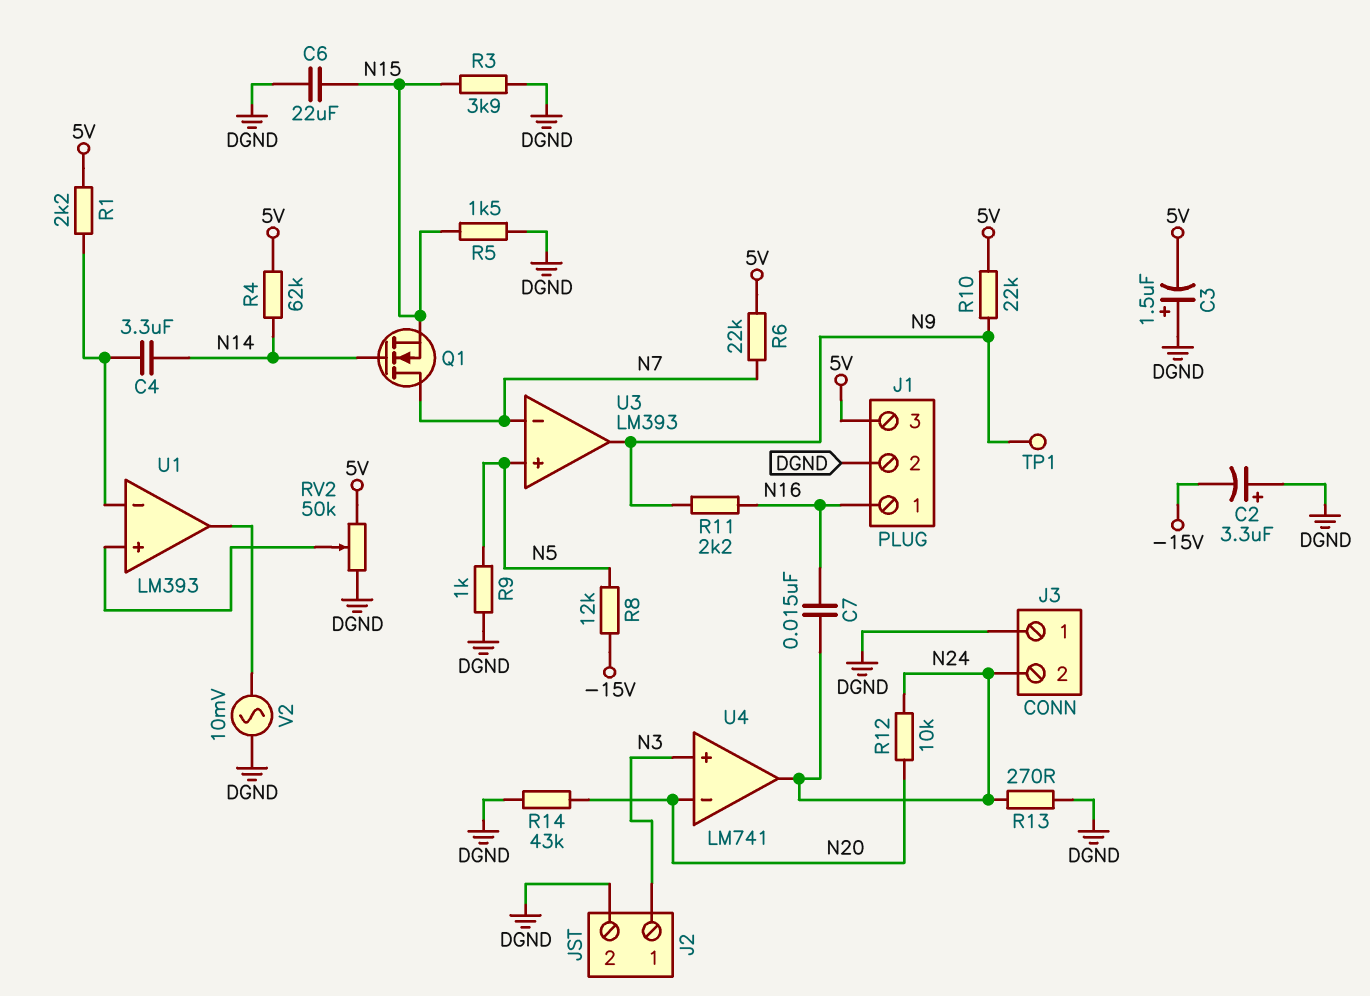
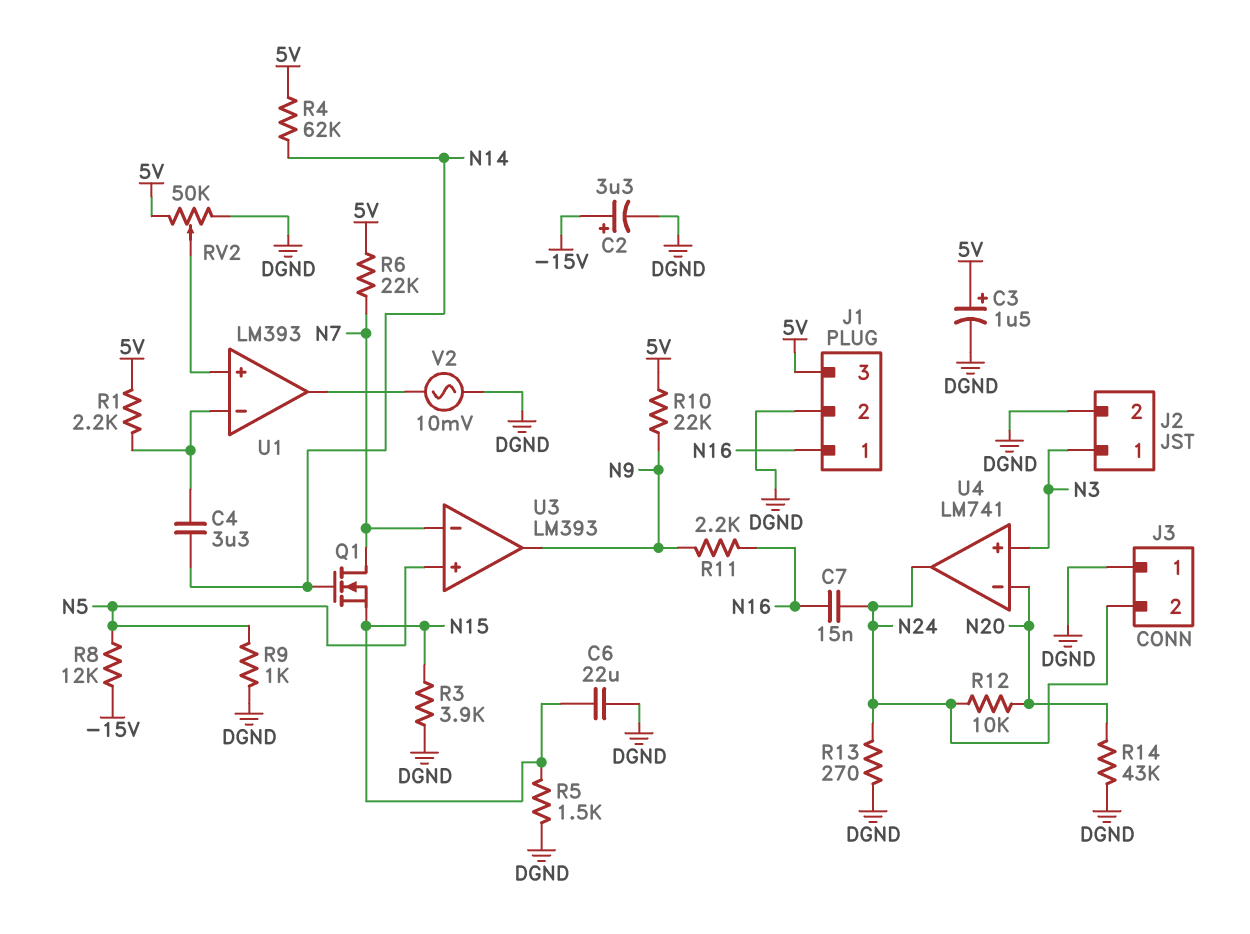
C2: 3.3uF (plus DGND, minus -15V) -> 3.3uF (plus -15V, minus DGND)
C3: 1.5uF (plus DGND, minus 5V) -> 1.5uF (plus 5V, minus DGND)
TP1: test point (N9) -> none

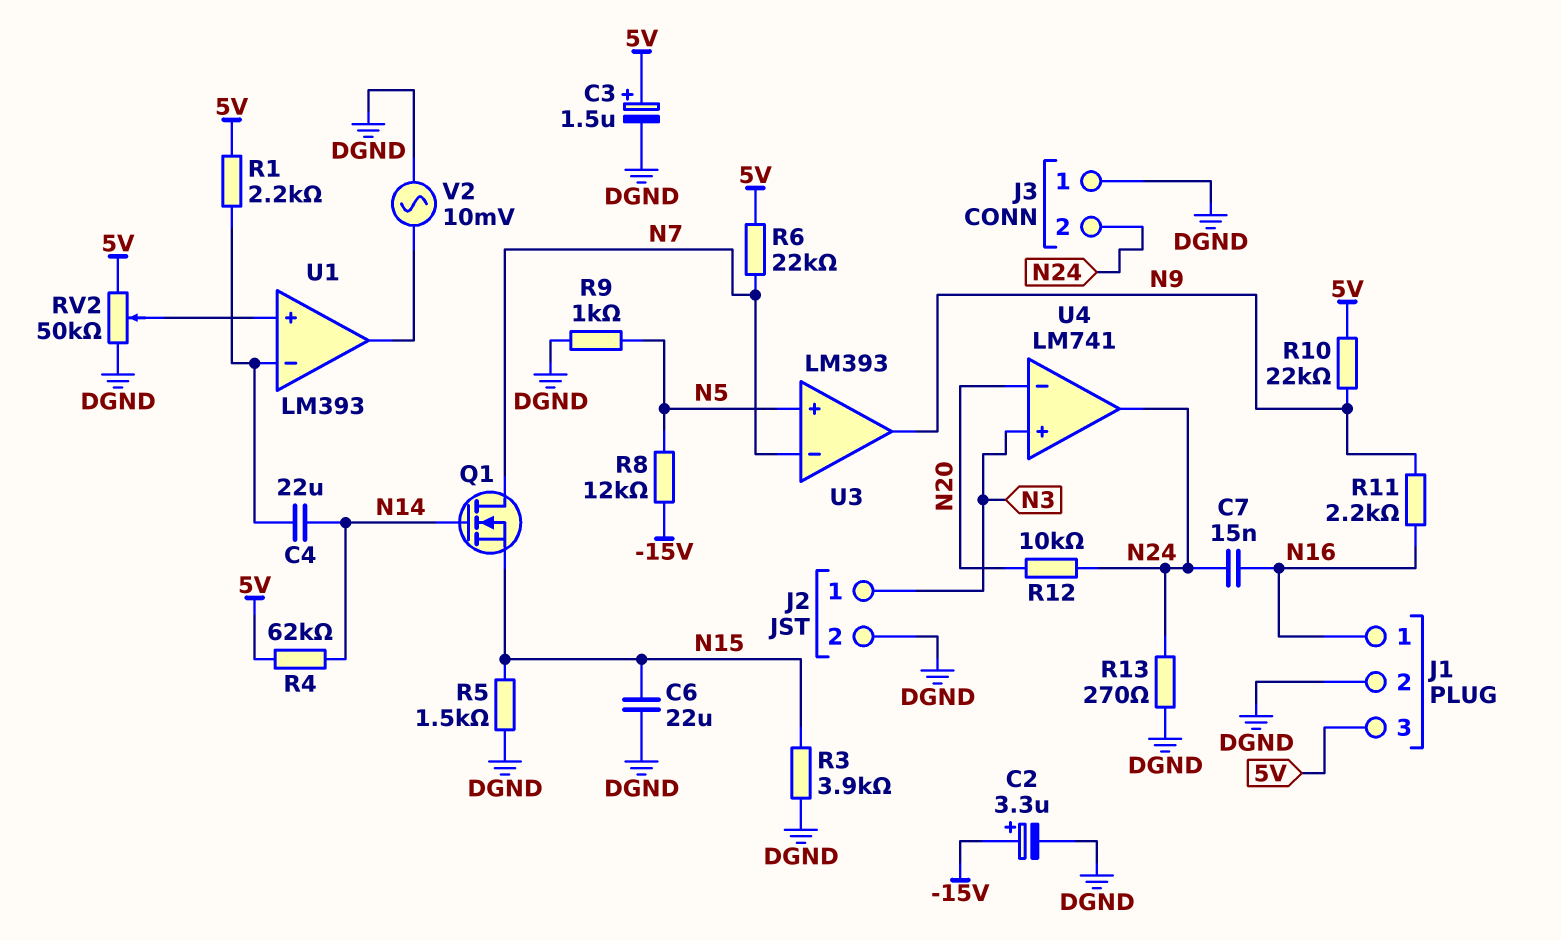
C4: 3.3uF (N14, U1/in-) -> 22uF (N14, U1/in-)
R14: 43k (DGND, N20) -> none

